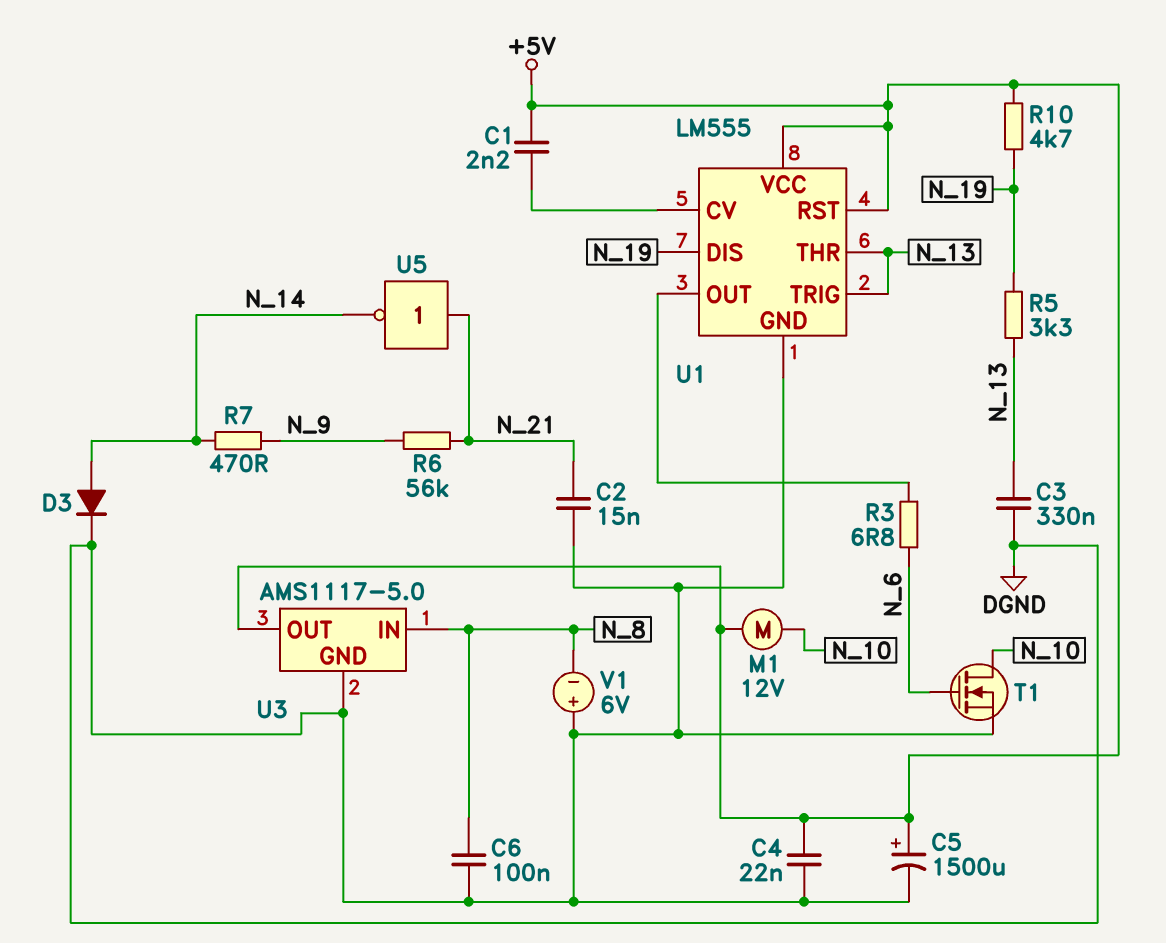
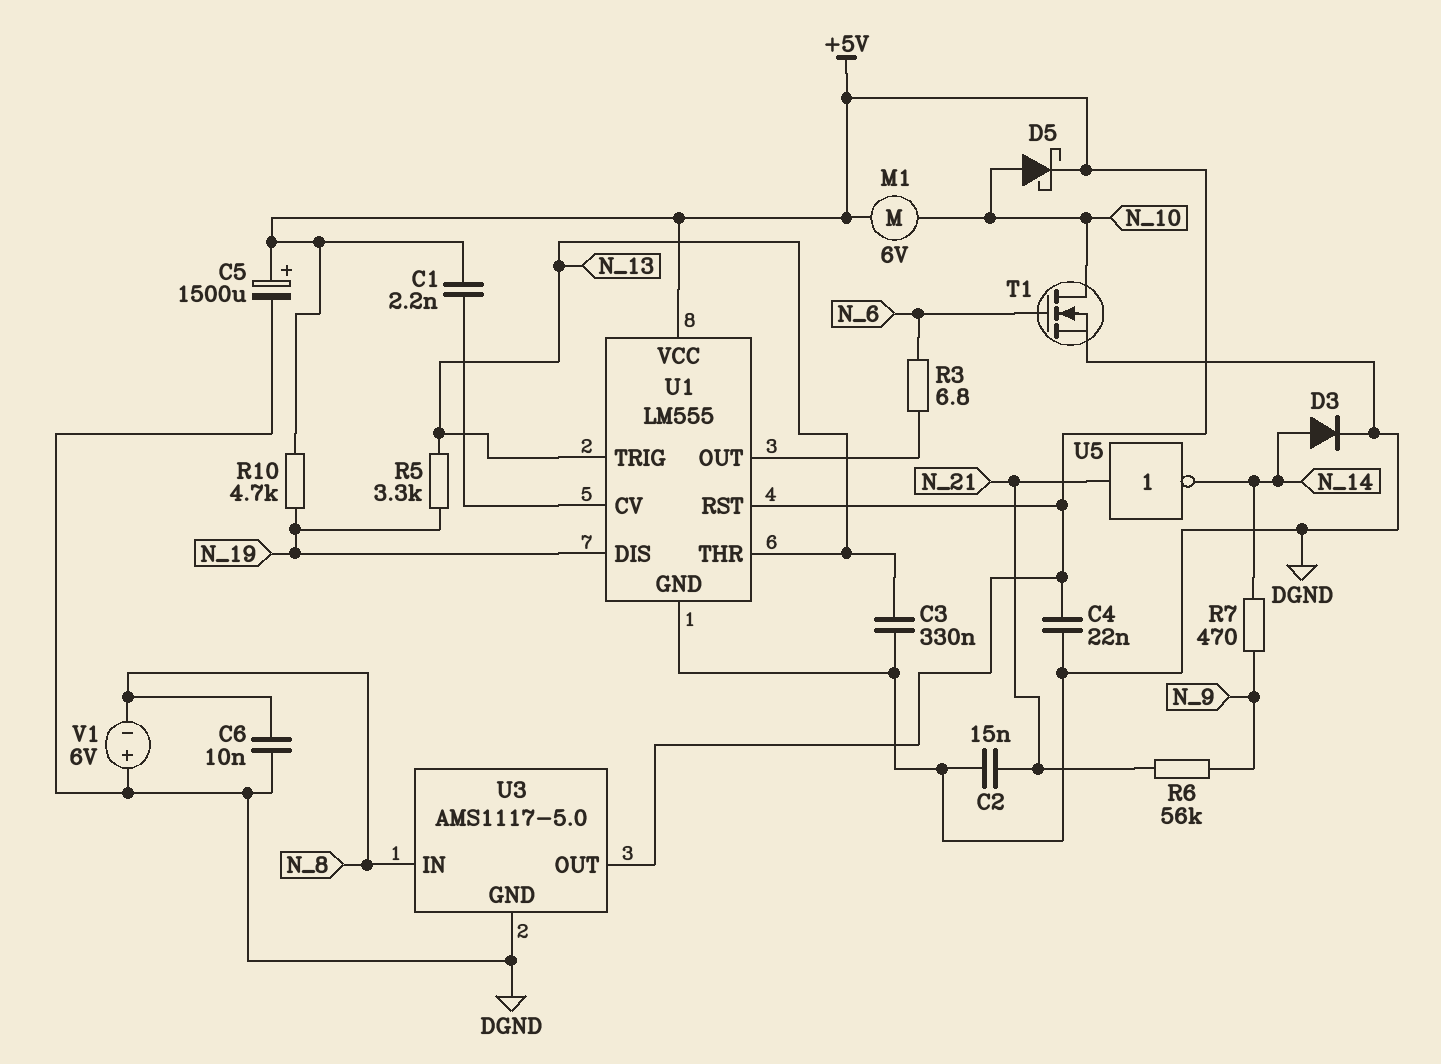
C6: 100nF (DGND, N_8) -> 10nF (DGND, N_8)
D5: none -> schottky (A N_10, K +5V)
M1: motor 12V (+5V, N_10) -> motor 6V (+5V, N_10)

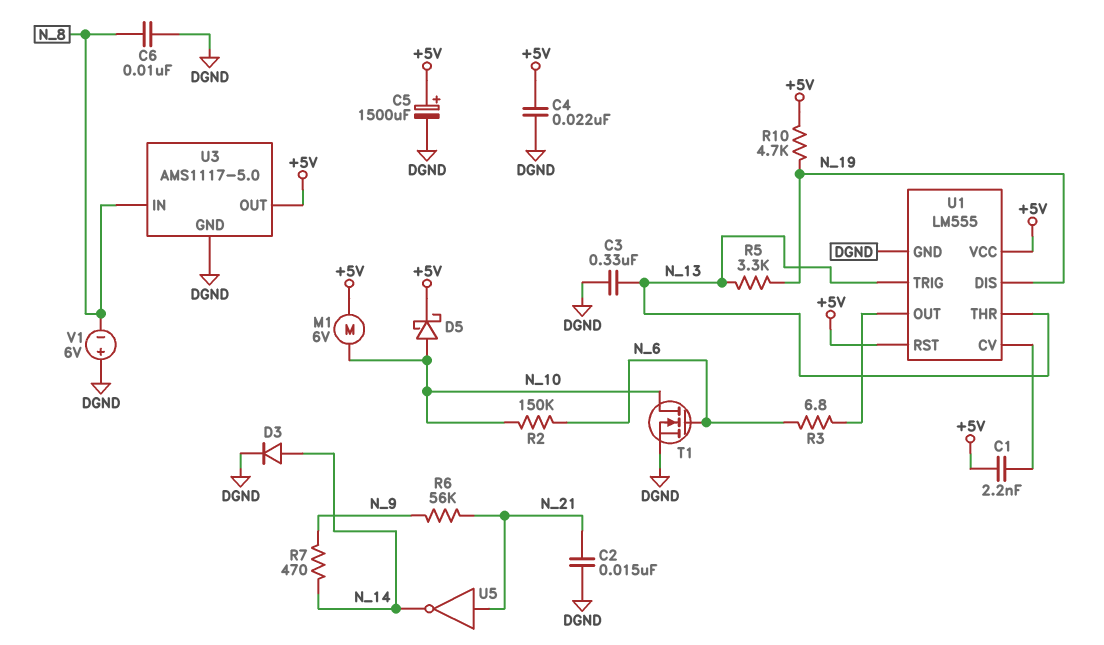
R2: none -> 150k (N_6, N_10)

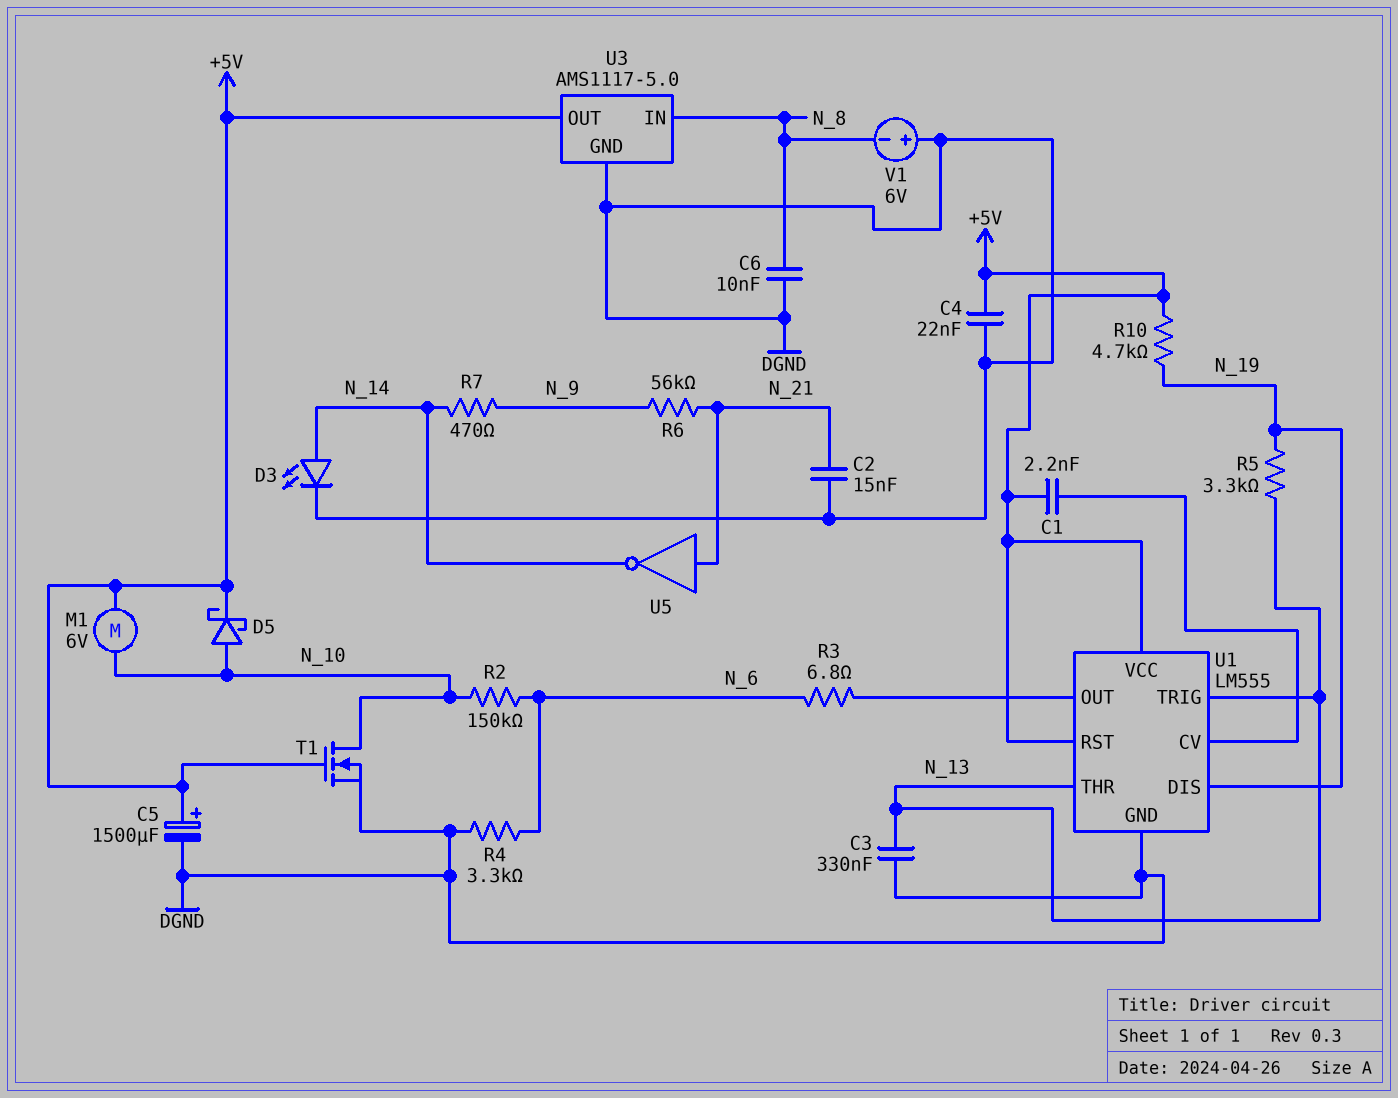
D3: diode (A N_14, K DGND) -> LED (A N_14, K DGND)
R4: none -> 3.3k (DGND, N_6)
T1: NMOS (G N_6, D N_10, S DGND) -> NMOS (G +5V, D N_10, S DGND)

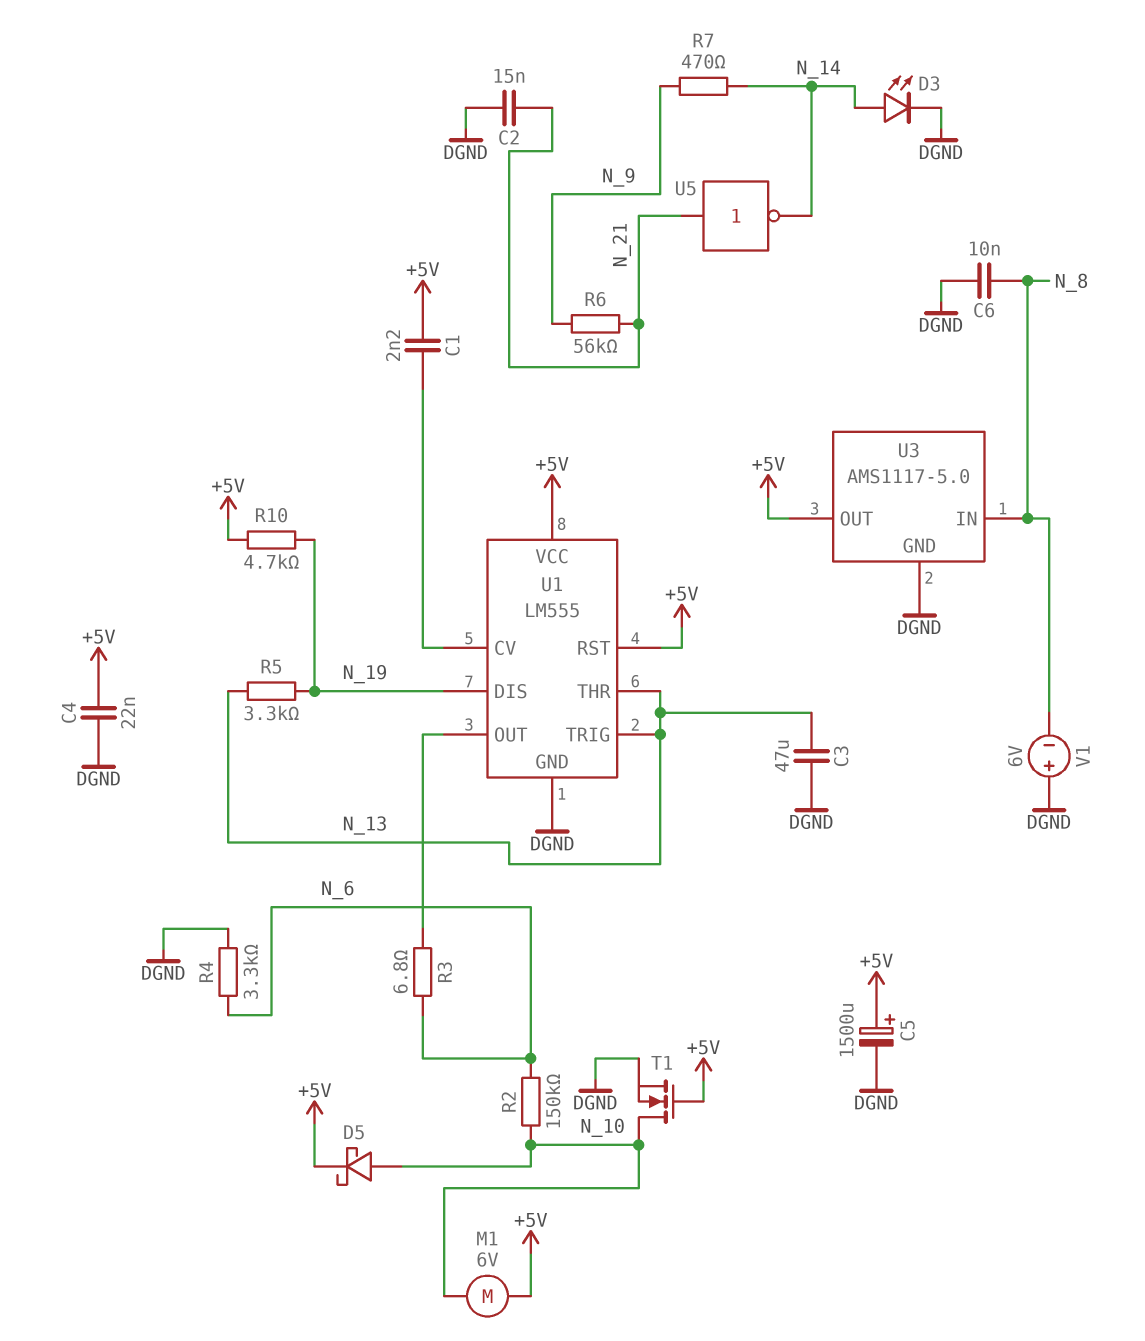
C3: 330nF (DGND, N_13) -> 47uF (DGND, N_13)

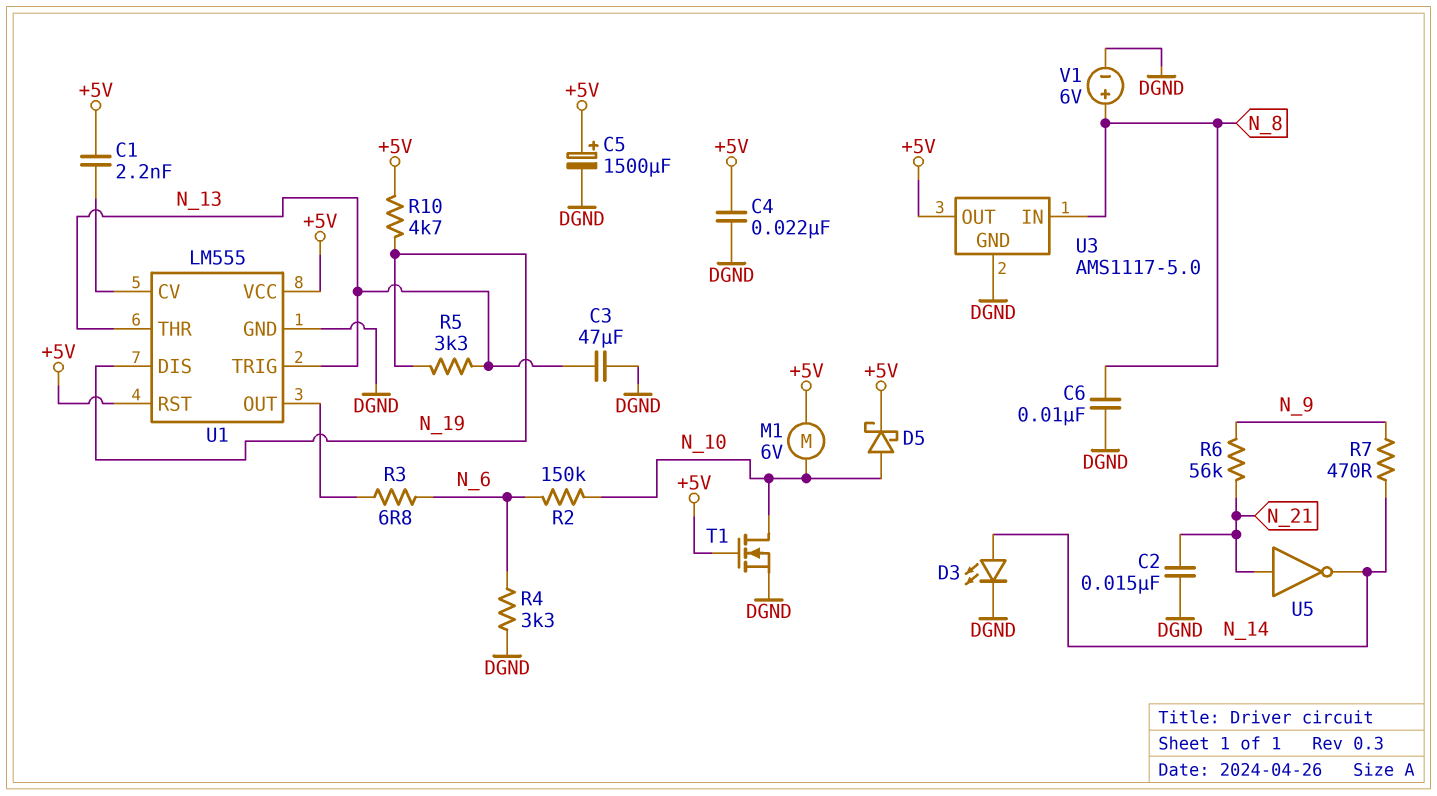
V1: 6V (plus DGND, minus N_8) -> 6V (plus N_8, minus DGND)

